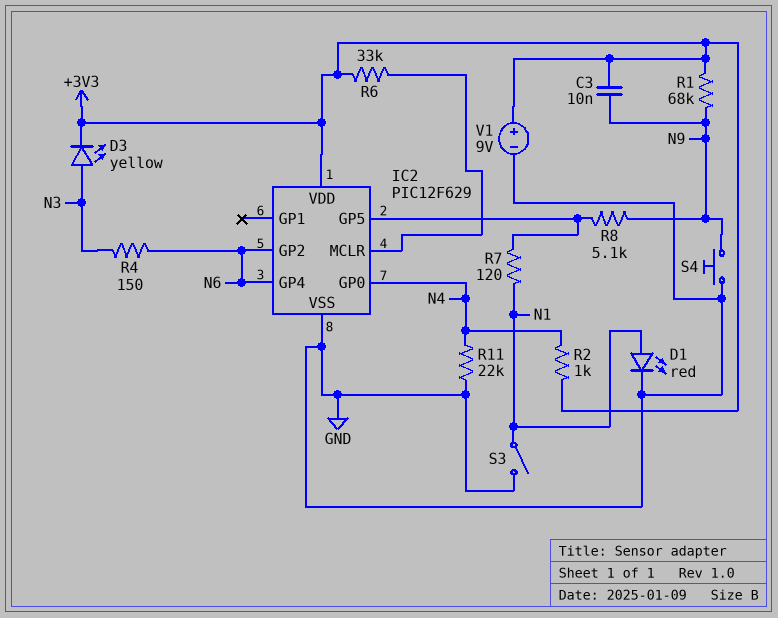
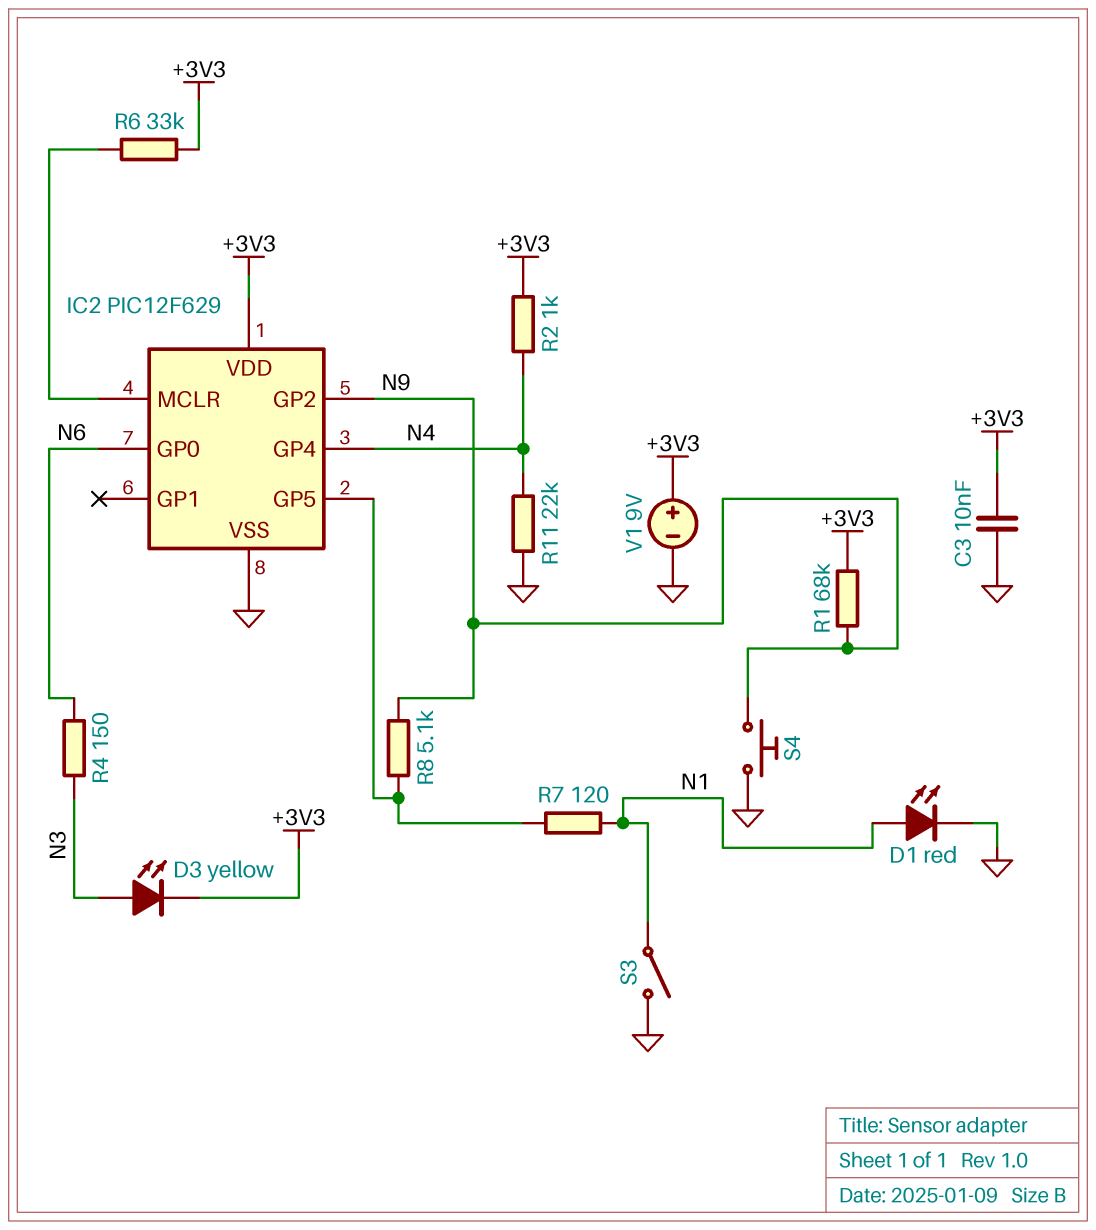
C3: 10nF (+3V3, N9) -> 10nF (+3V3, GND)
IC2 pin GP0: N4 -> N6
IC2 pin GP2: N6 -> N9
IC2 pin GP4: N6 -> N4

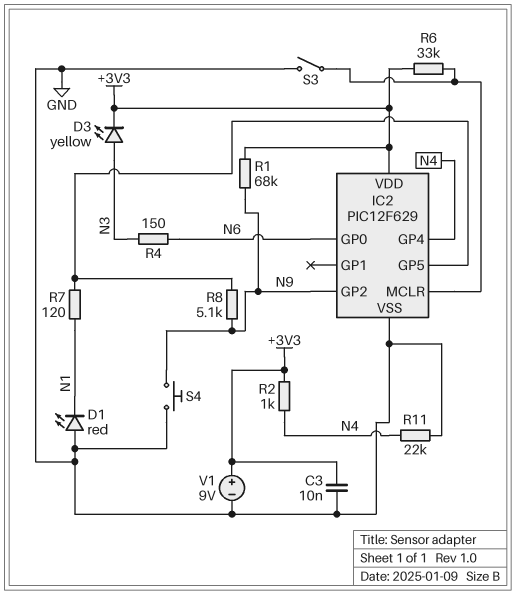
D1: LED red (A N1, K GND) -> LED red (A GND, K N1)
S3: switch (GND, N1) -> switch (GND, IC2/MCLR)

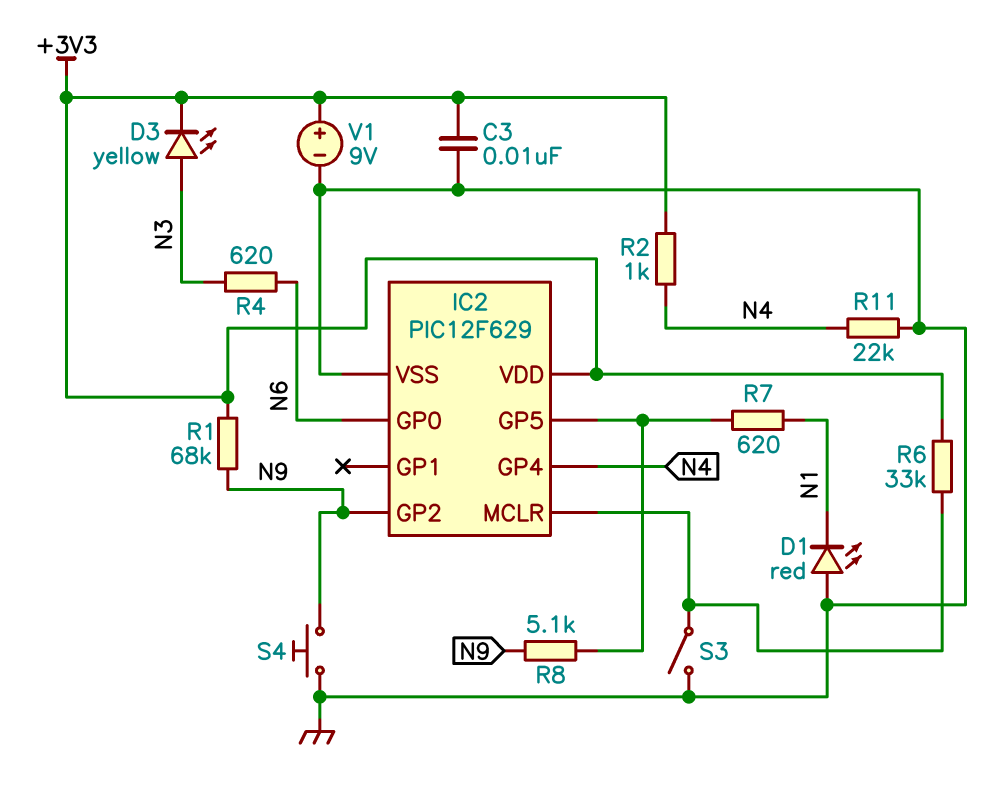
R4: 150 (N3, N6) -> 620 (N3, N6)
R7: 120 (IC2/GP5, N1) -> 620 (IC2/GP5, N1)

